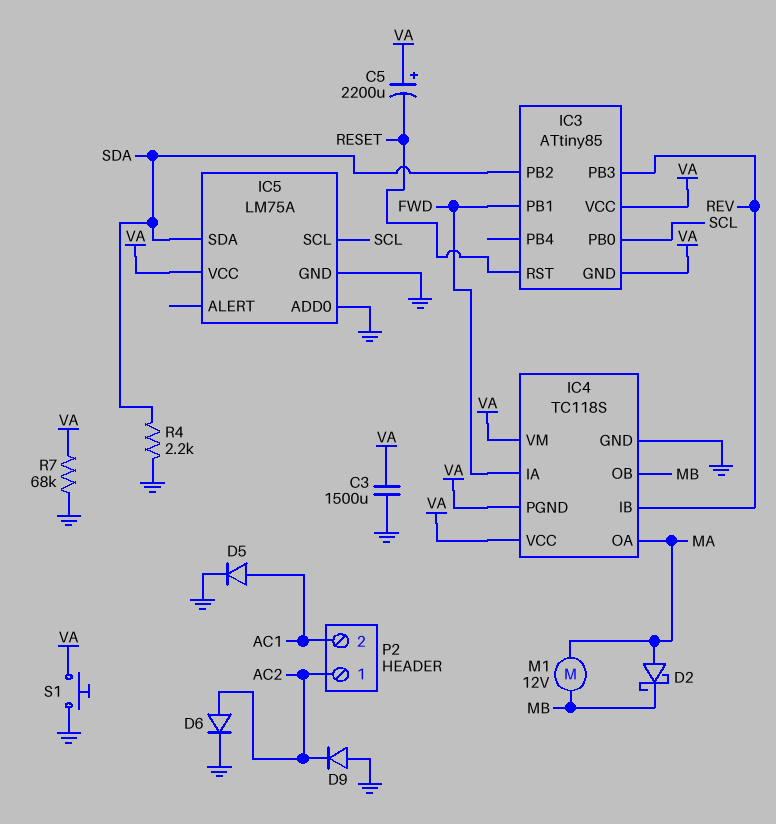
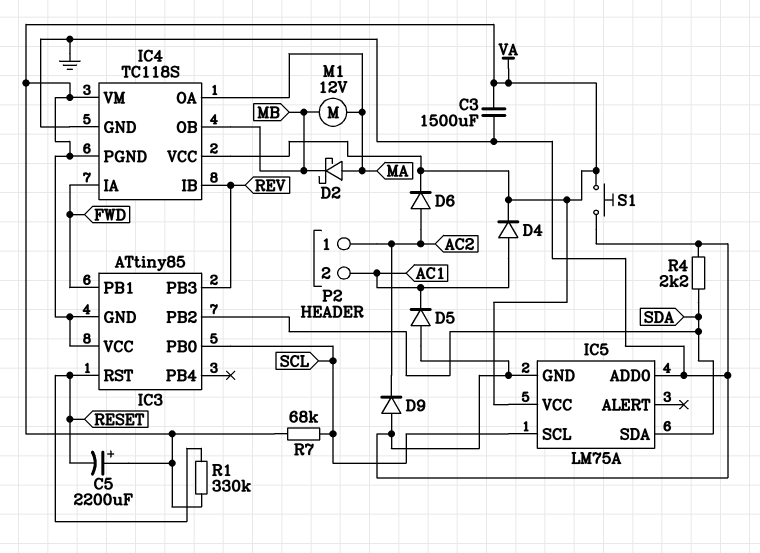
D4: none -> diode (A AC1, K VA)
D5: diode (A AC1, K GND) -> diode (A GND, K AC1)
D6: diode (A AC2, K GND) -> diode (A AC2, K VA)
R1: none -> 330k (RESET, VA)
R7: 68k (GND, VA) -> 68k (SCL, VA)

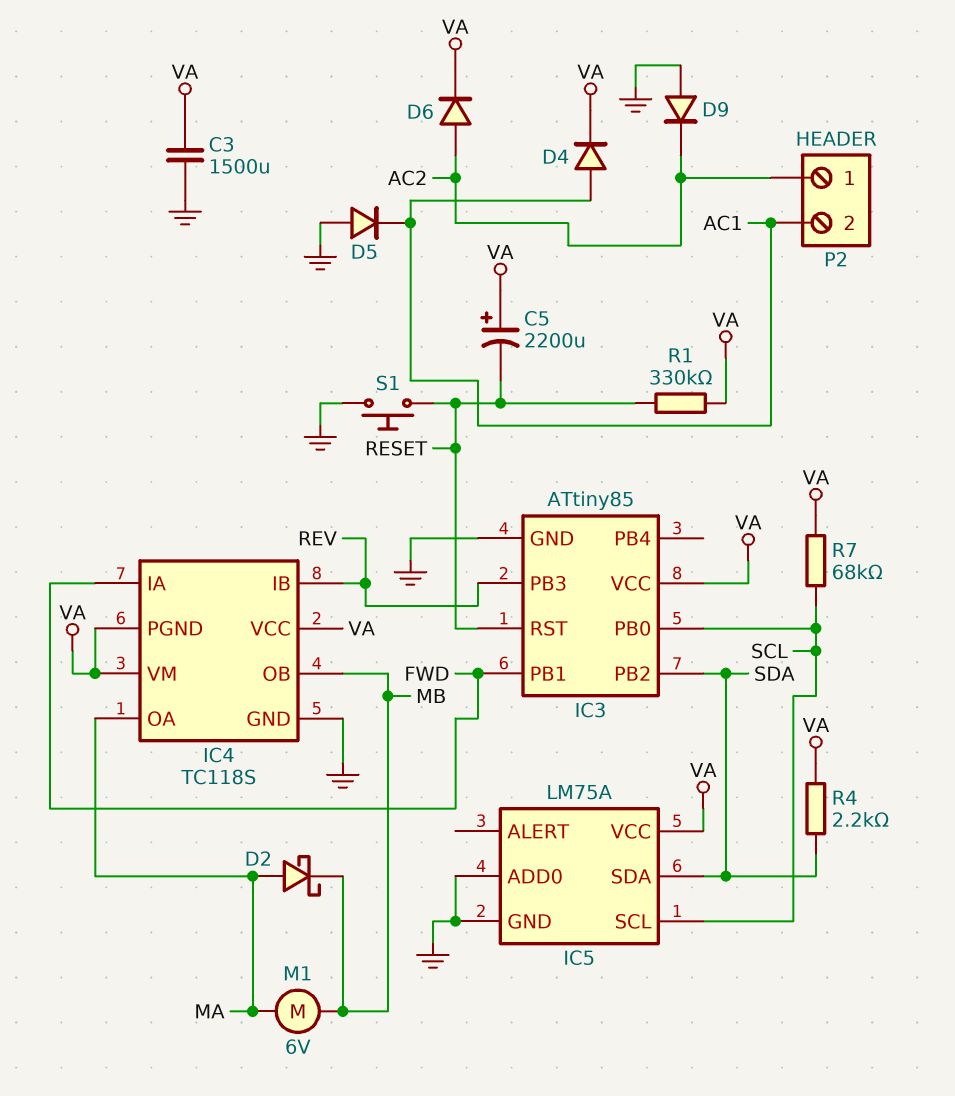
IC3 pin GND: VA -> GND
M1: motor 12V (MA, MB) -> motor 6V (MA, MB)
R4: 2.2k (GND, SDA) -> 2.2k (SDA, VA)
S1: button (GND, VA) -> button (GND, RESET)

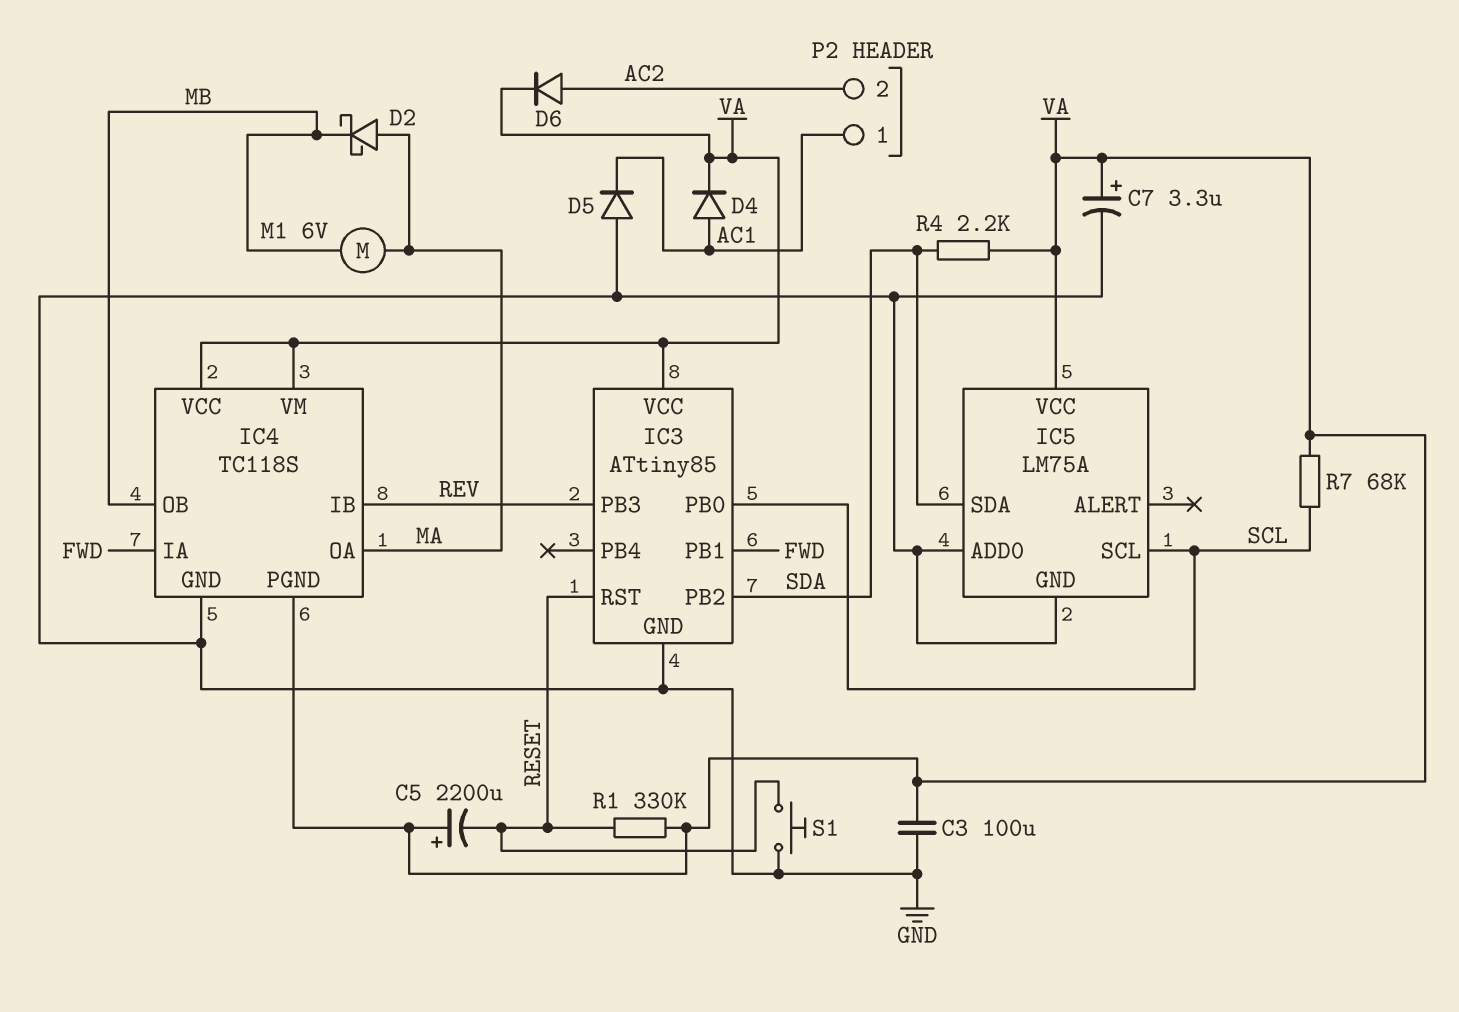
C3: 1500uF (GND, VA) -> 100uF (GND, VA)
C7: none -> 3.3uF (plus VA, minus GND)
D9: diode (A GND, K AC2) -> none
P2 pin 1: AC2 -> AC1
P2 pin 2: AC1 -> AC2

